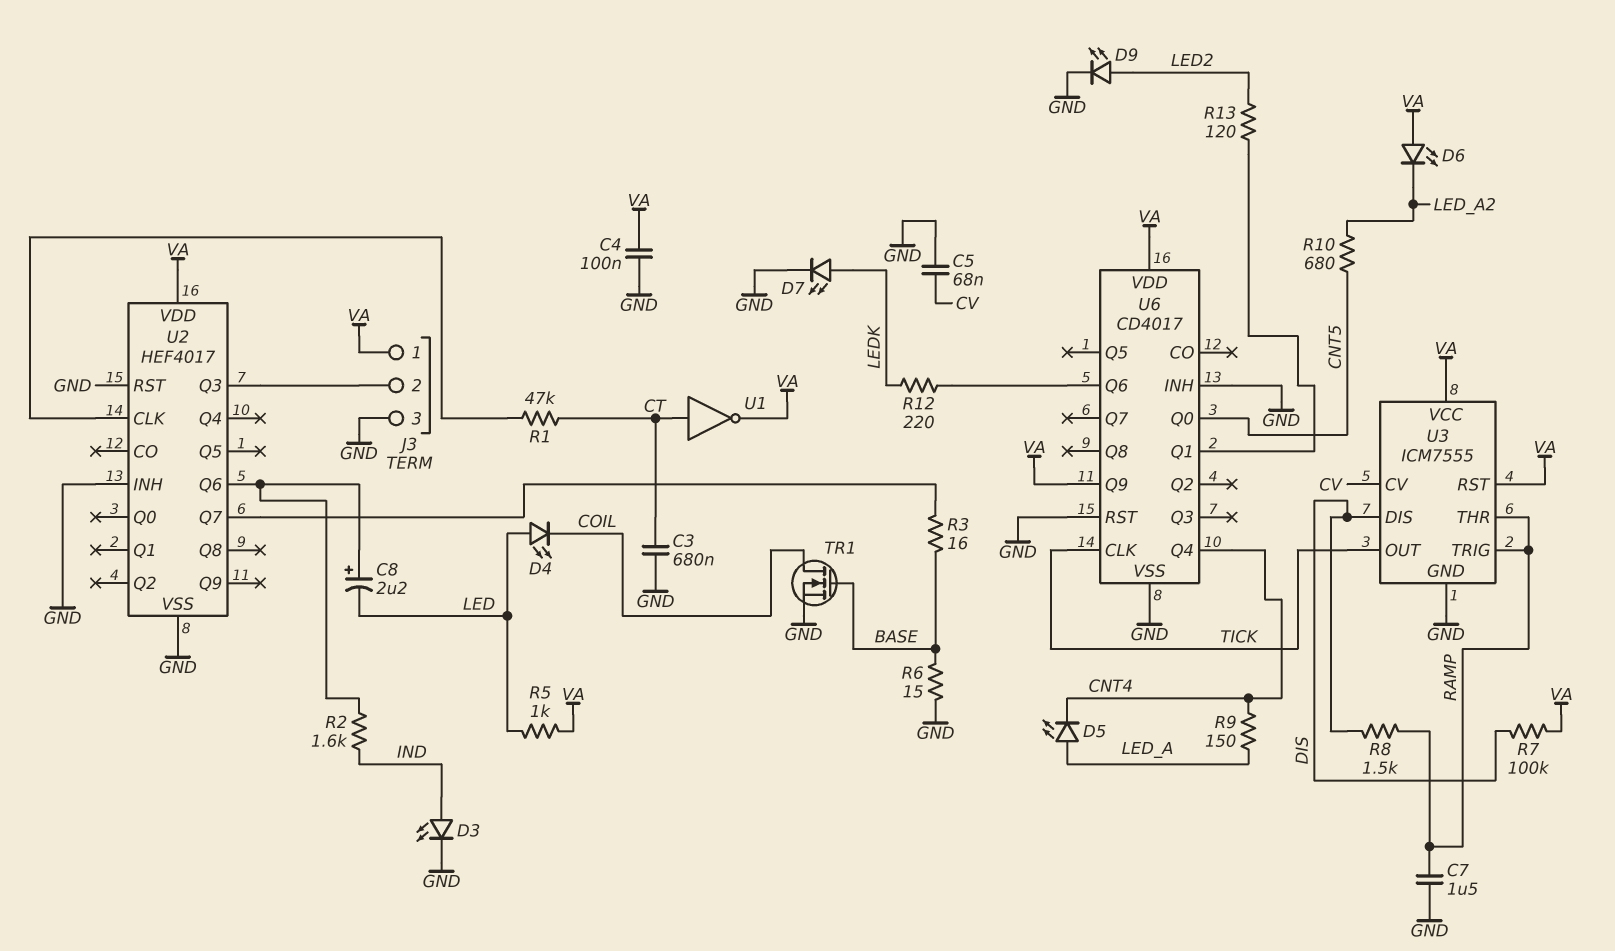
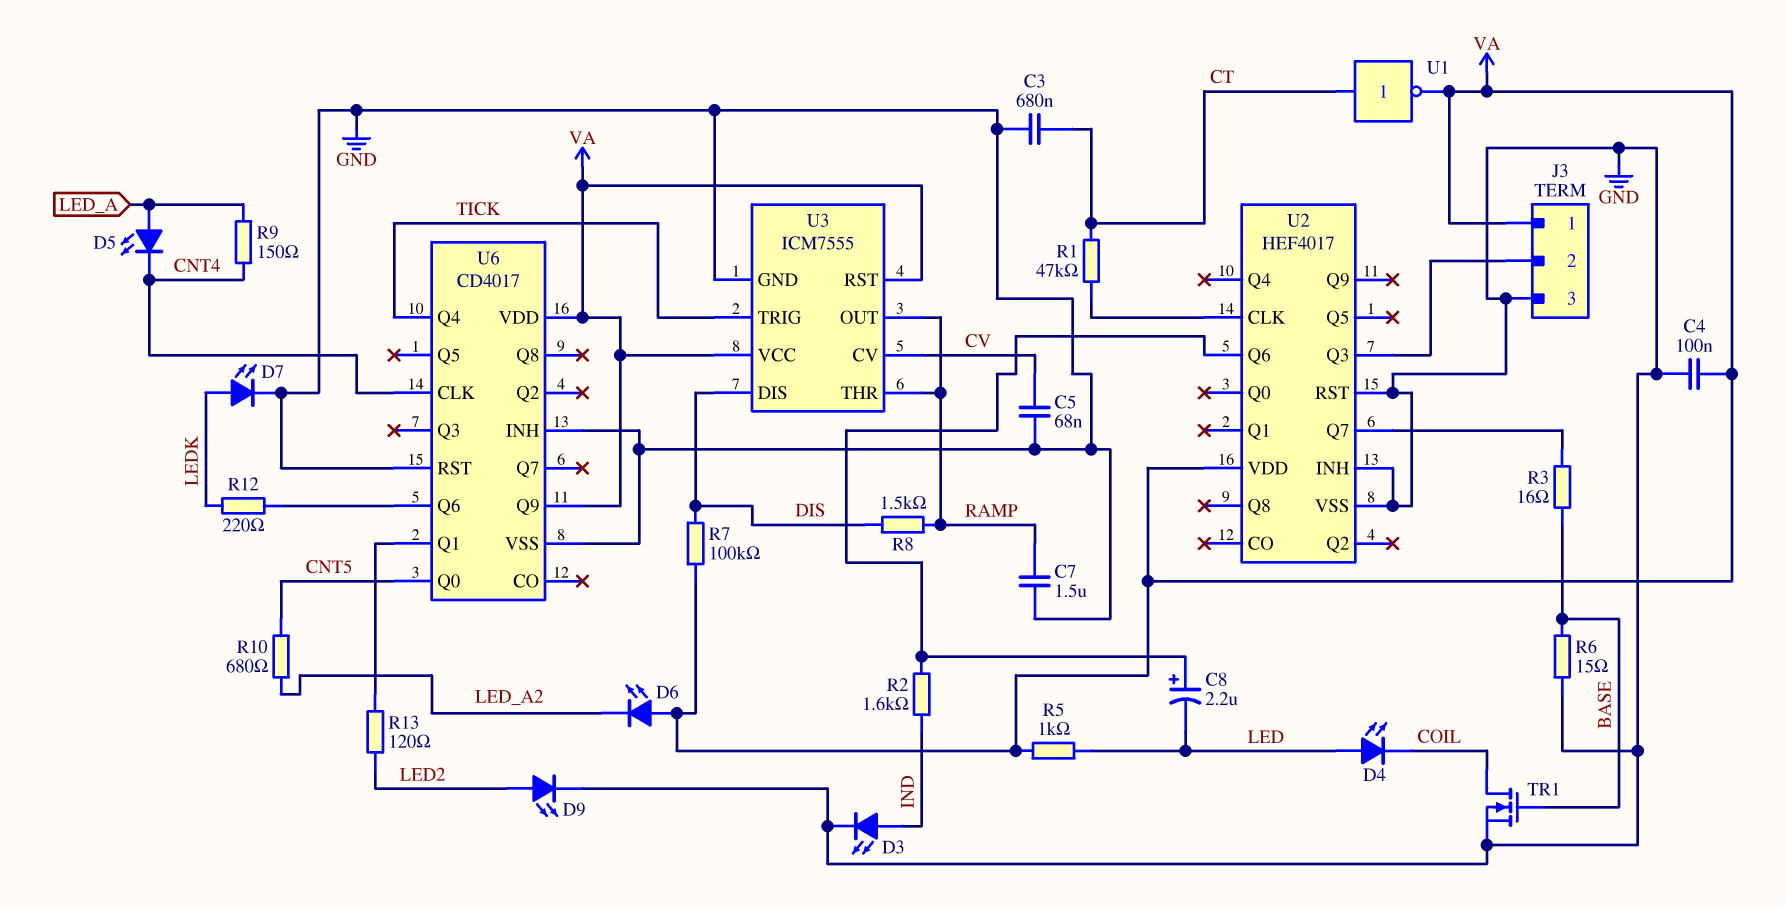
U3 pin OUT: TICK -> RAMP
U3 pin TRIG: RAMP -> TICK
U6 pin CLK: TICK -> CNT4
U6 pin Q4: CNT4 -> TICK

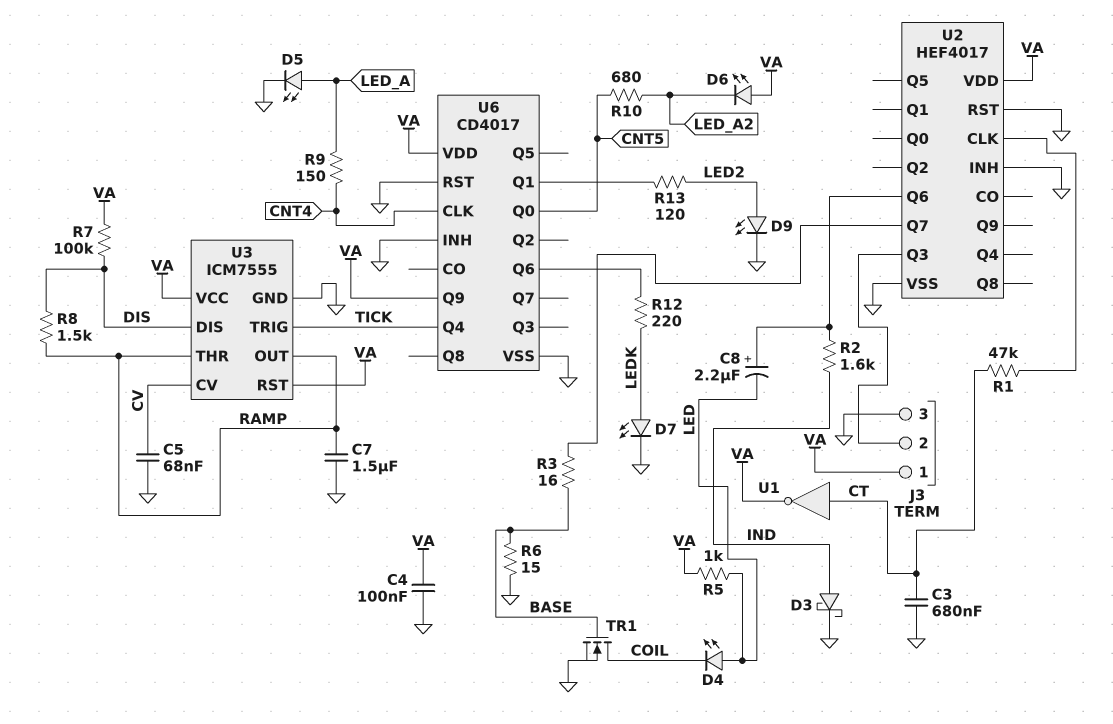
D3: LED (A IND, K GND) -> schottky (A IND, K GND)
D5: LED (A LED_A, K CNT4) -> LED (A LED_A, K GND)

